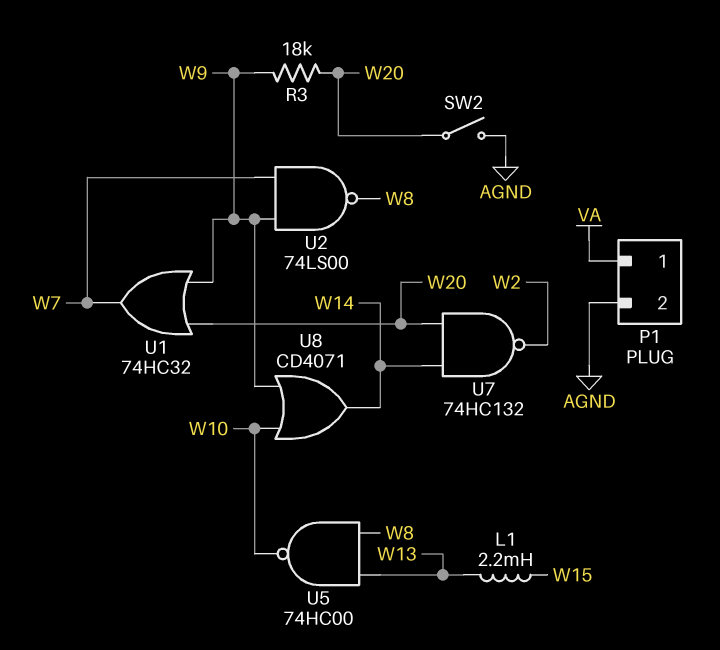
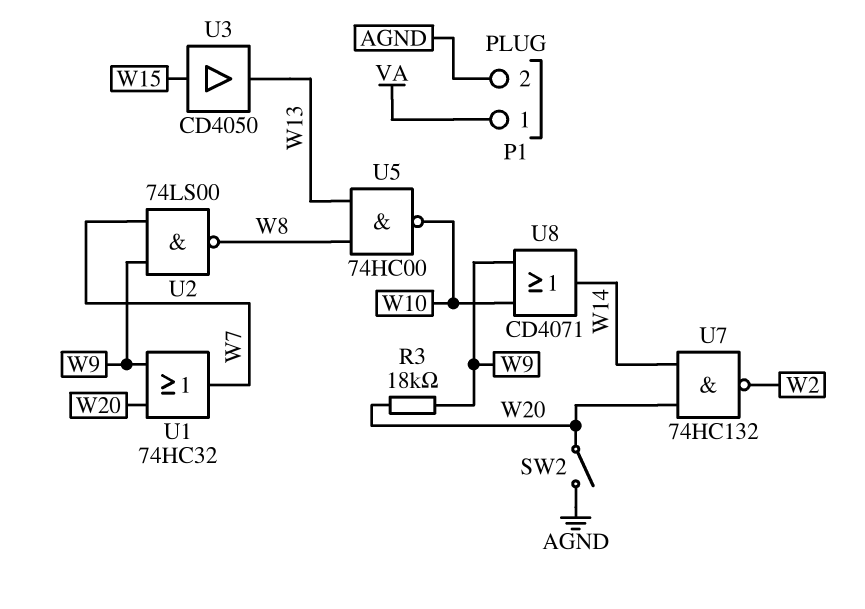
L1: 2.2mH (W13, W15) -> none
U3: none -> buffer CD4050 (in W15, out W13)

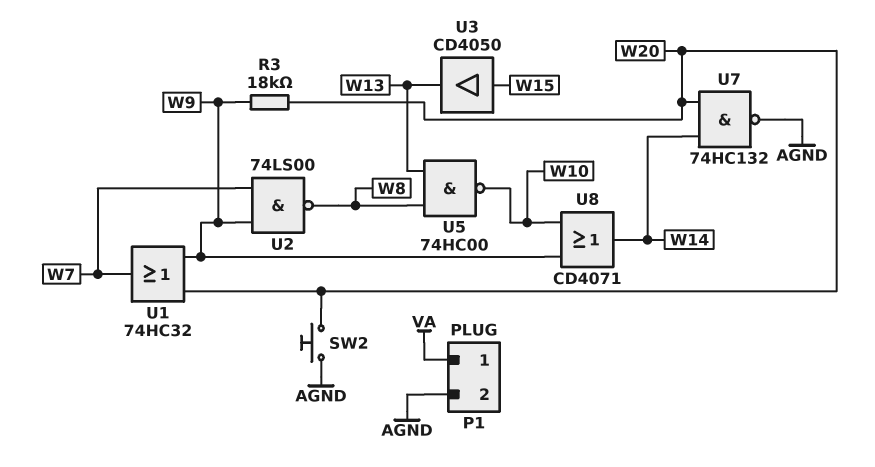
SW2: switch (AGND, W20) -> button (AGND, W20)
U7: NAND 74HC132 (in W14, in W20, out W2) -> NAND 74HC132 (in W14, in W20, out AGND)

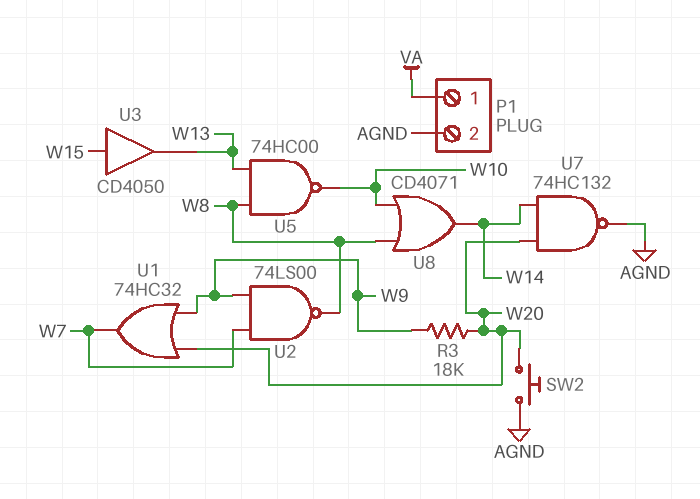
U8: OR CD4071 (in W9, in W10, out W14) -> OR CD4071 (in W8, in W10, out W14)

